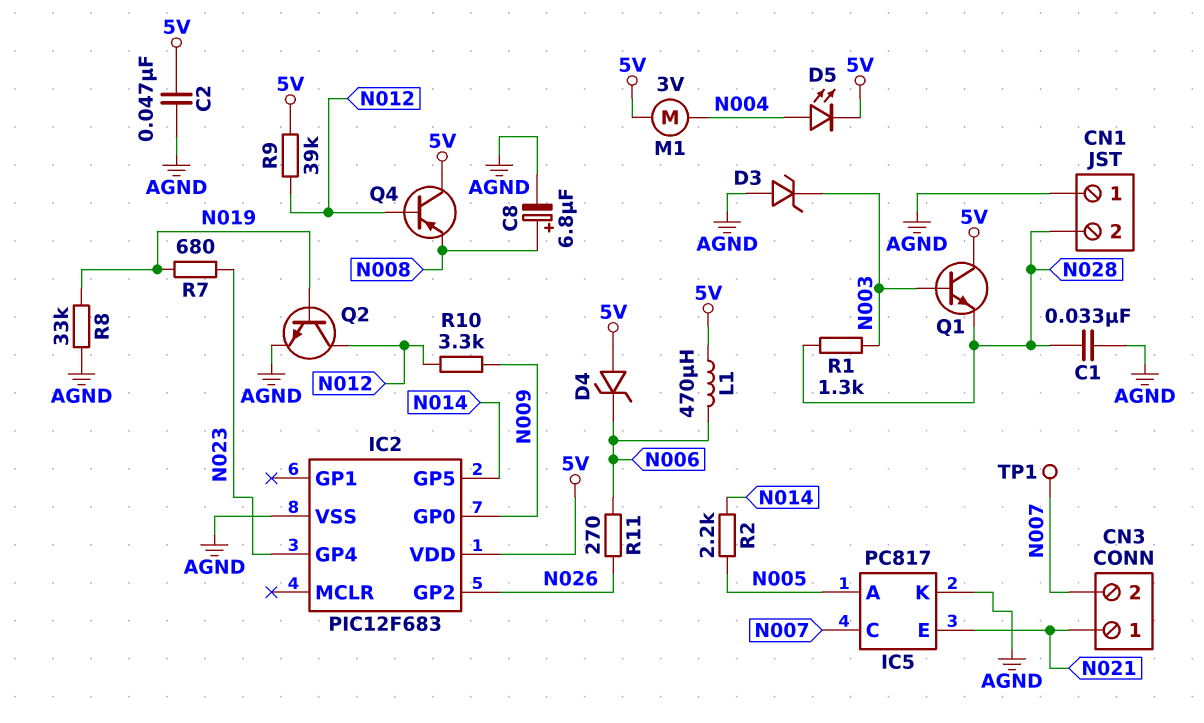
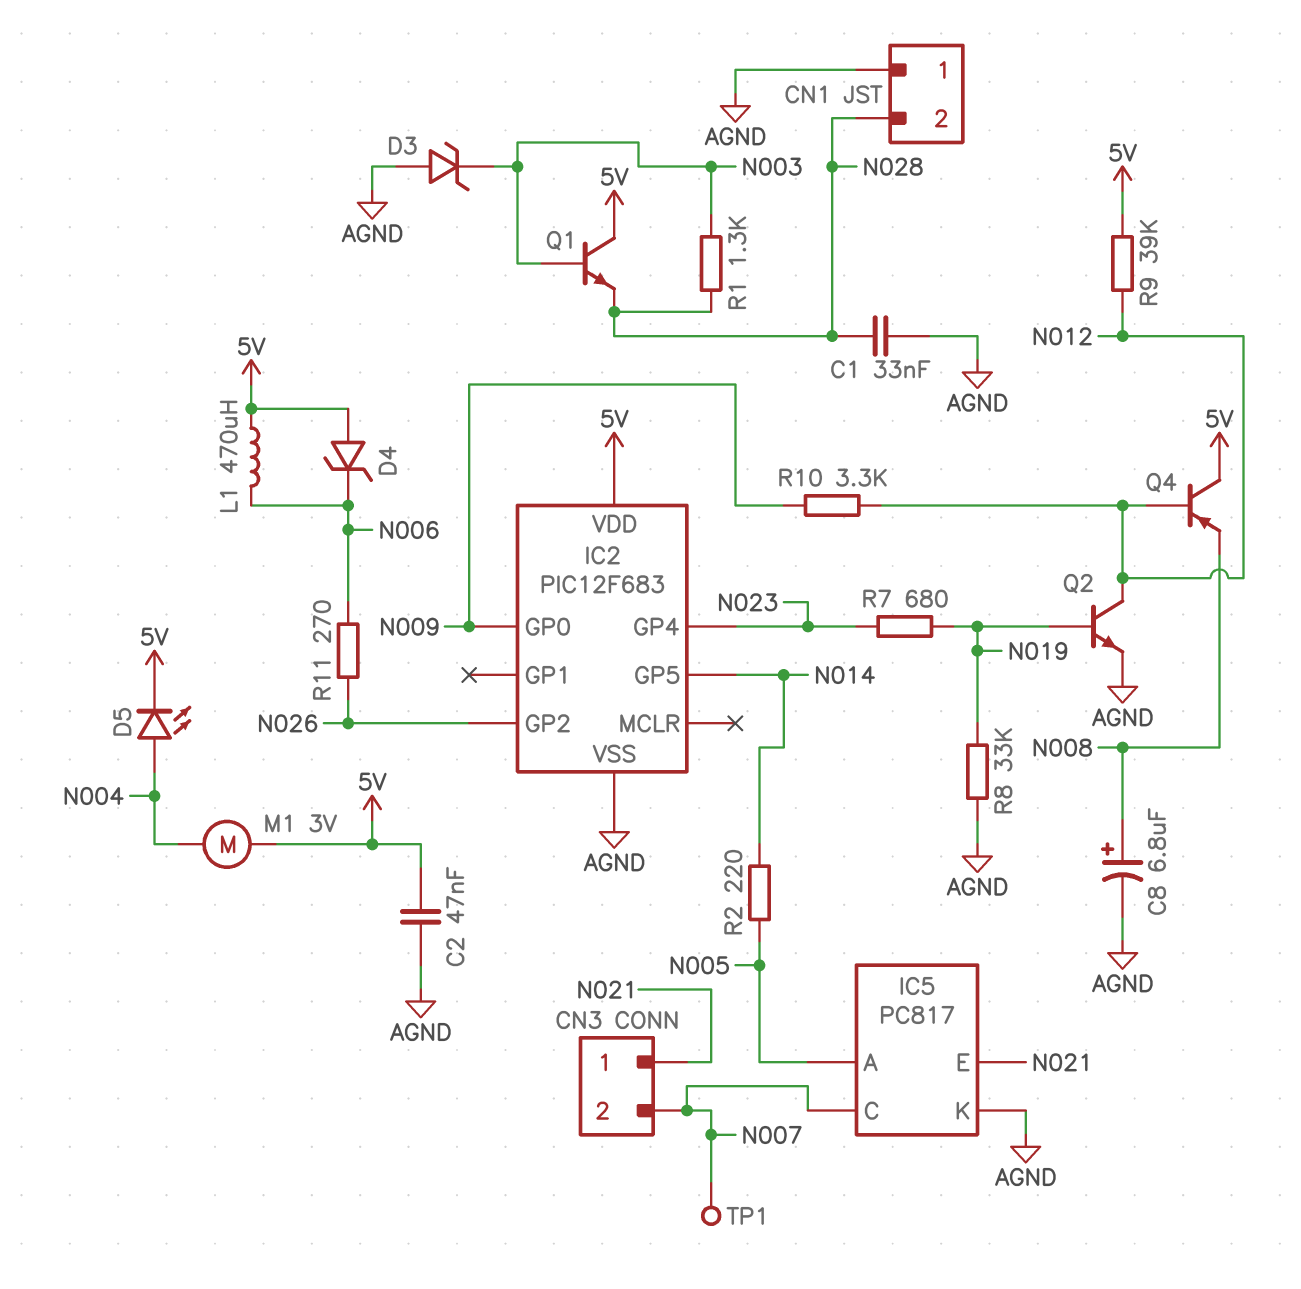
R2: 2.2k (N005, N014) -> 220 (N005, N014)

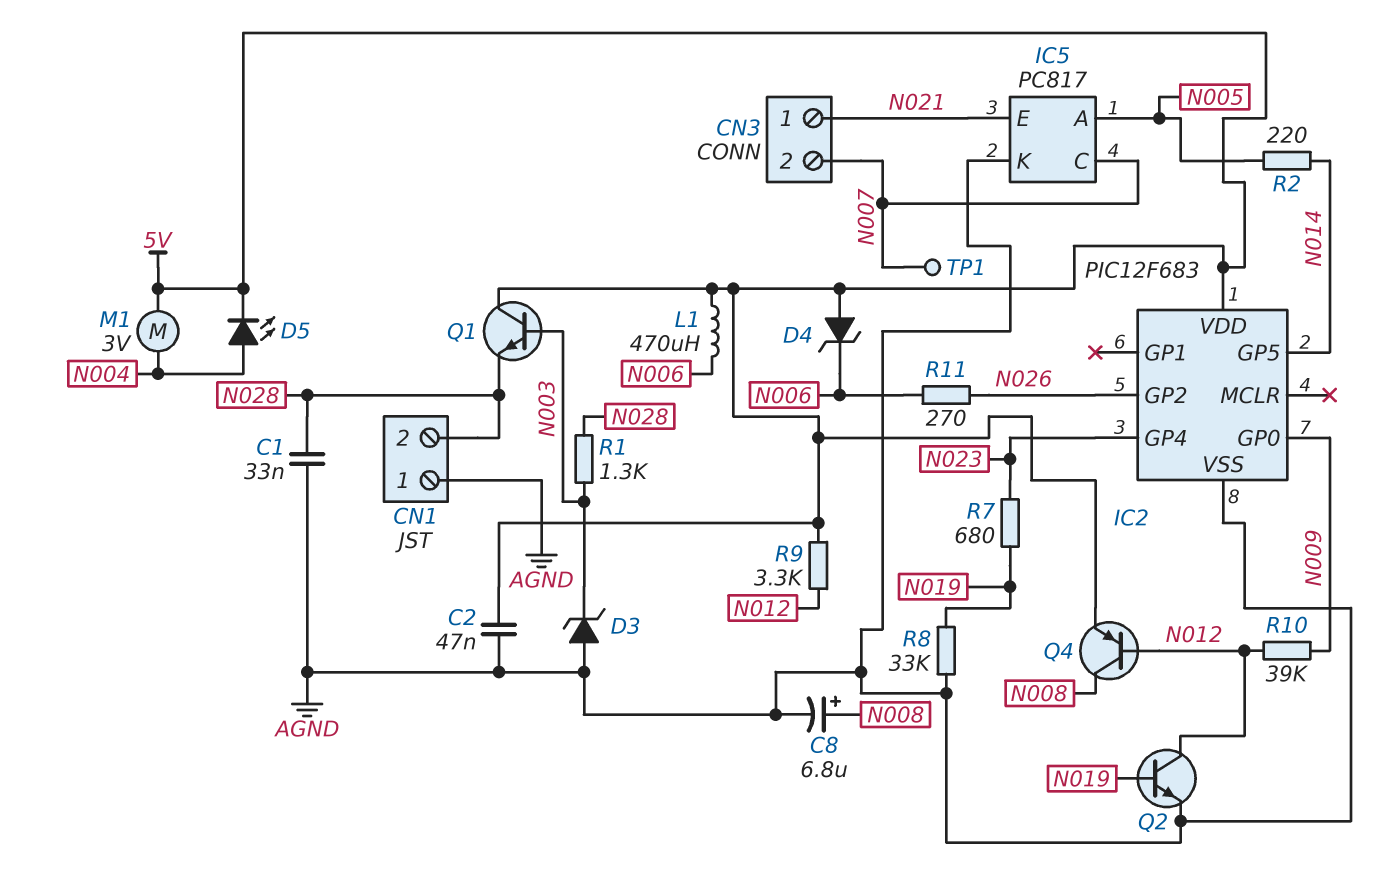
Q4: PNP (B N012, C 5V, E N008) -> PNP (B N012, C N008, E 5V)
R9: 39k (5V, N012) -> 3.3k (5V, N012)
R10: 3.3k (N009, N012) -> 39k (N009, N012)

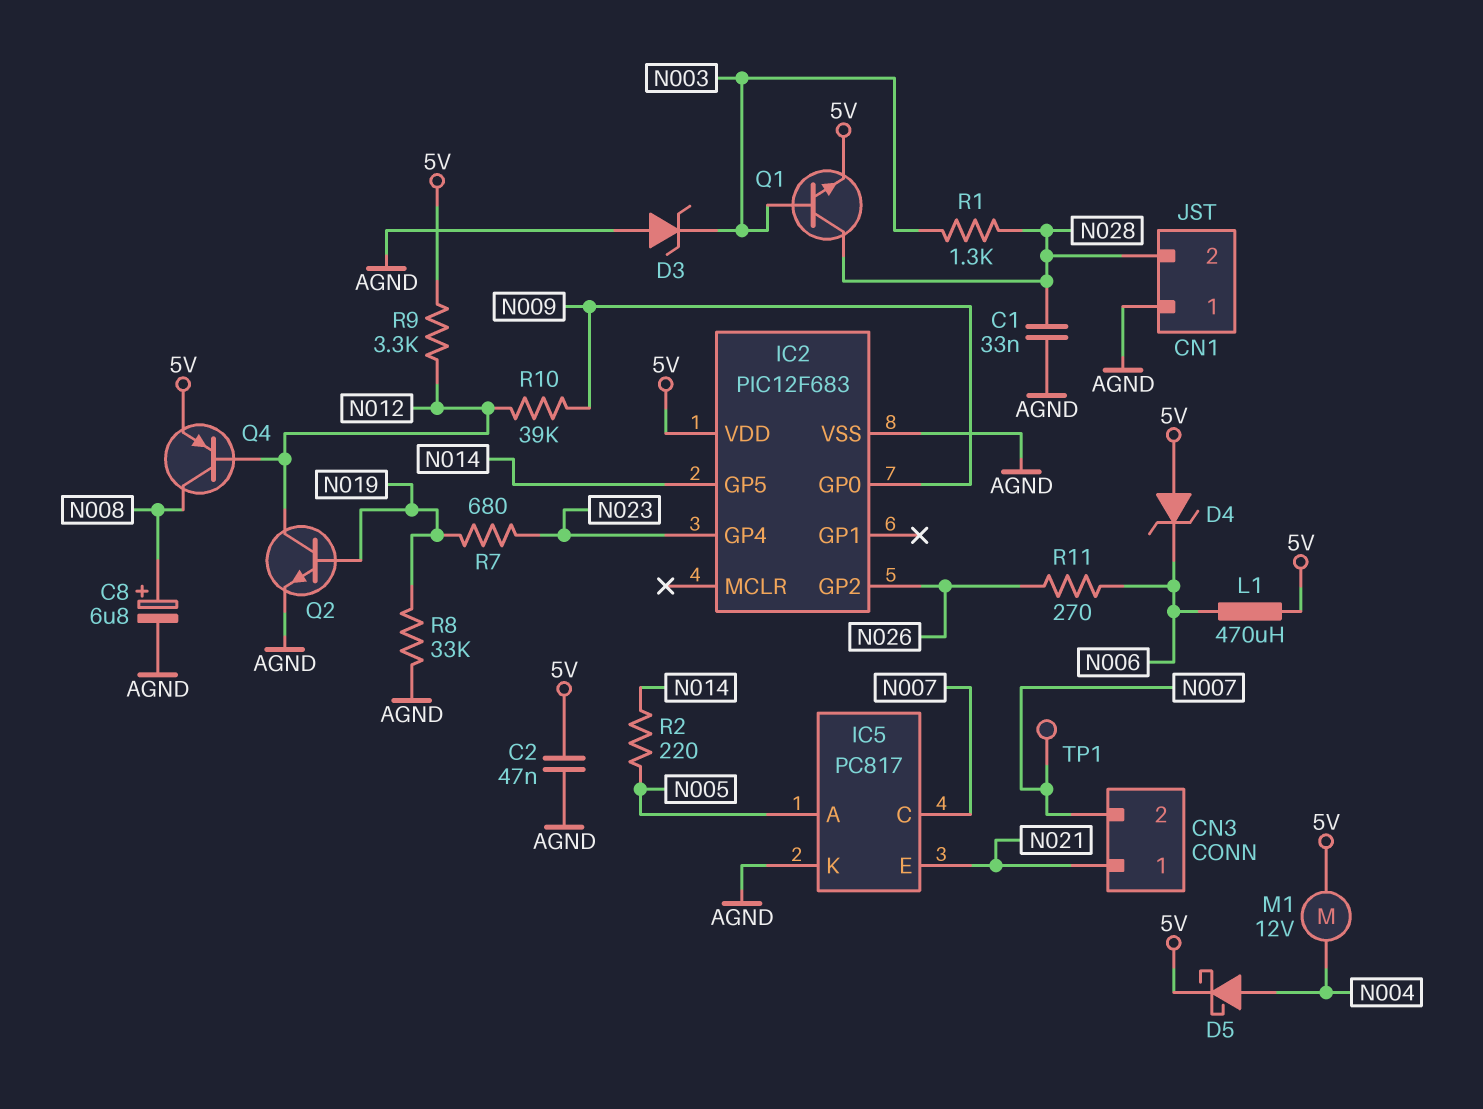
D5: LED (A N004, K 5V) -> schottky (A N004, K 5V)
M1: motor 3V (5V, N004) -> motor 12V (5V, N004)
Q1: NPN (B N003, C 5V, E N028) -> NPN (B N003, C N028, E 5V)

